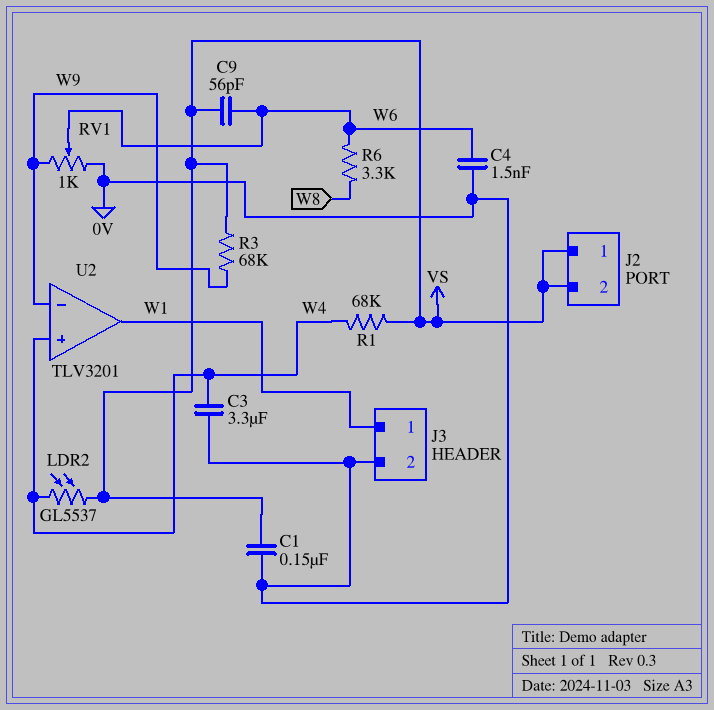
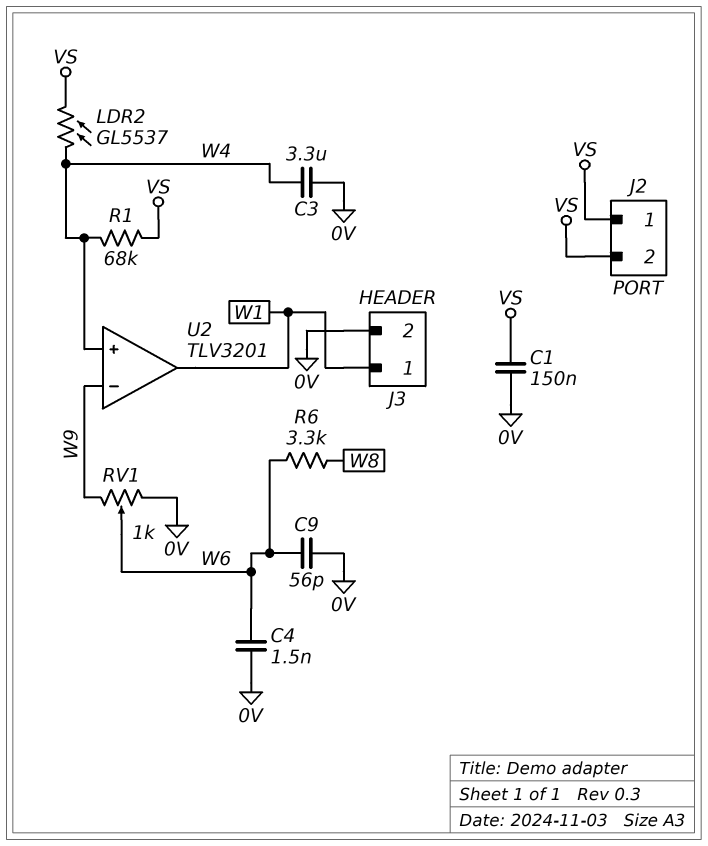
C9: 56pF (VS, W6) -> 56pF (0V, W6)
R3: 68k (VS, W9) -> none

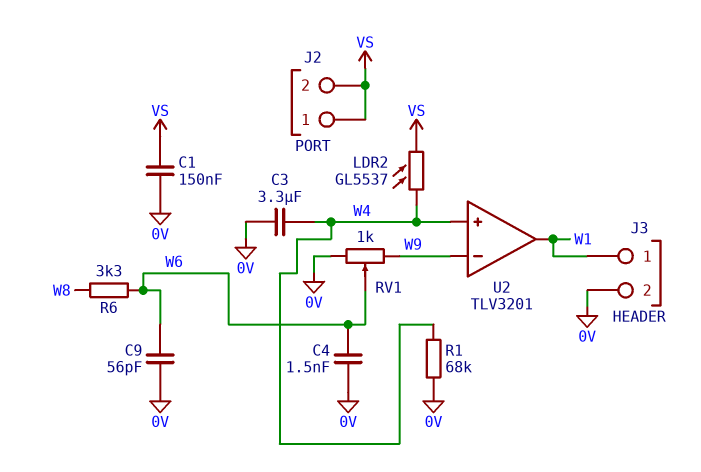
R1: 68k (VS, W4) -> 68k (0V, W4)

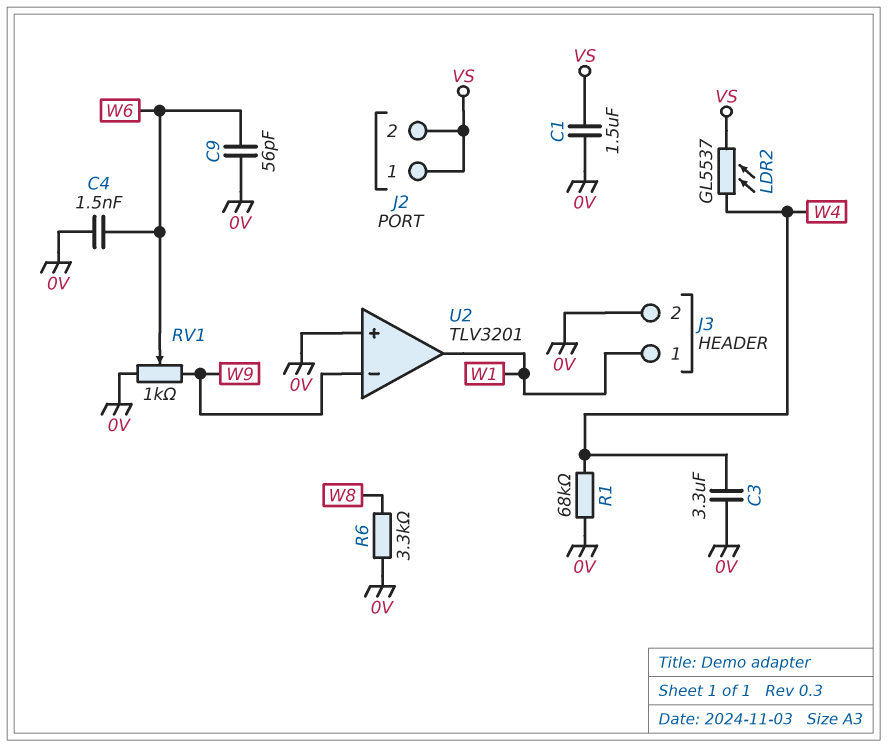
C1: 150nF (0V, VS) -> 1.5uF (0V, VS)
R6: 3.3k (W6, W8) -> 3.3k (0V, W8)
U2 pin in+: W4 -> 0V

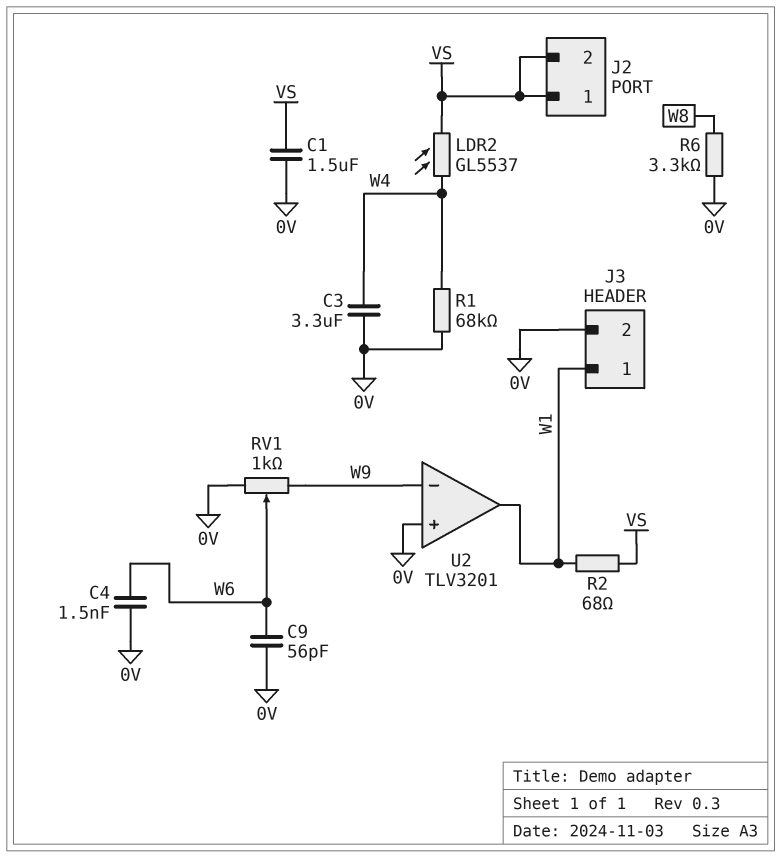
R2: none -> 68 (VS, W1)

